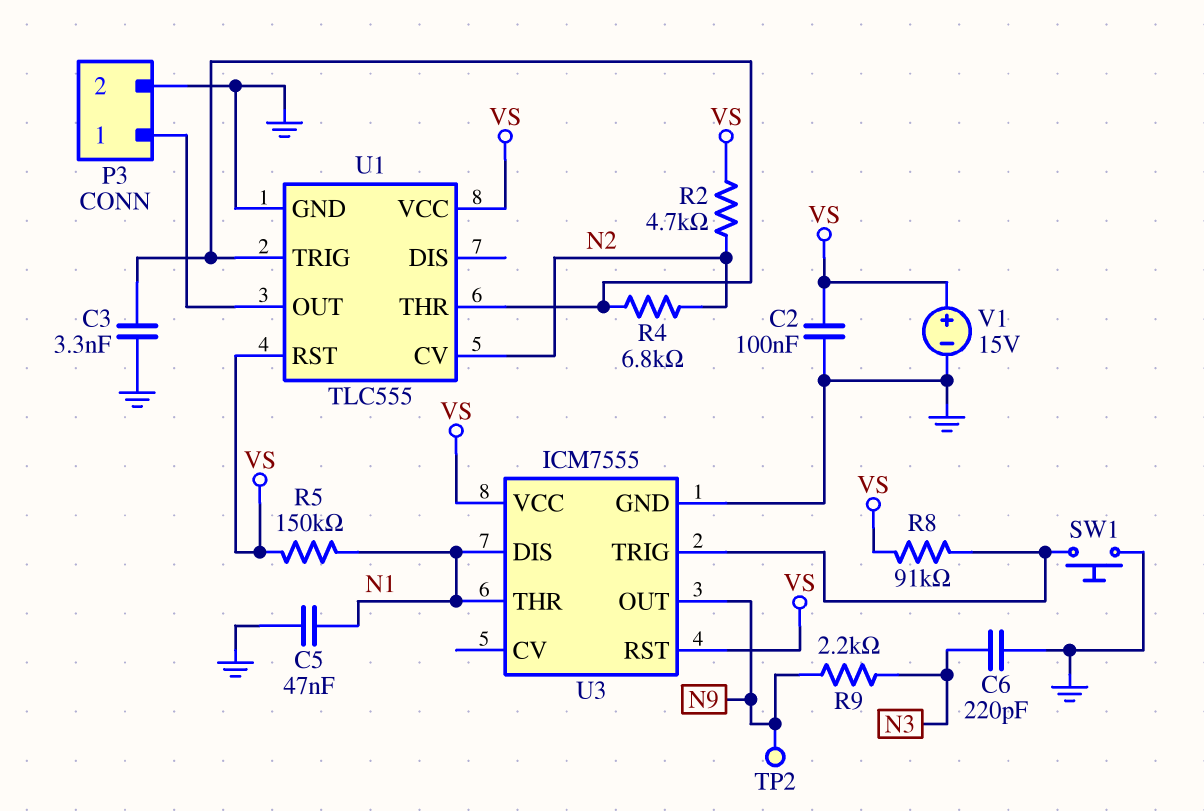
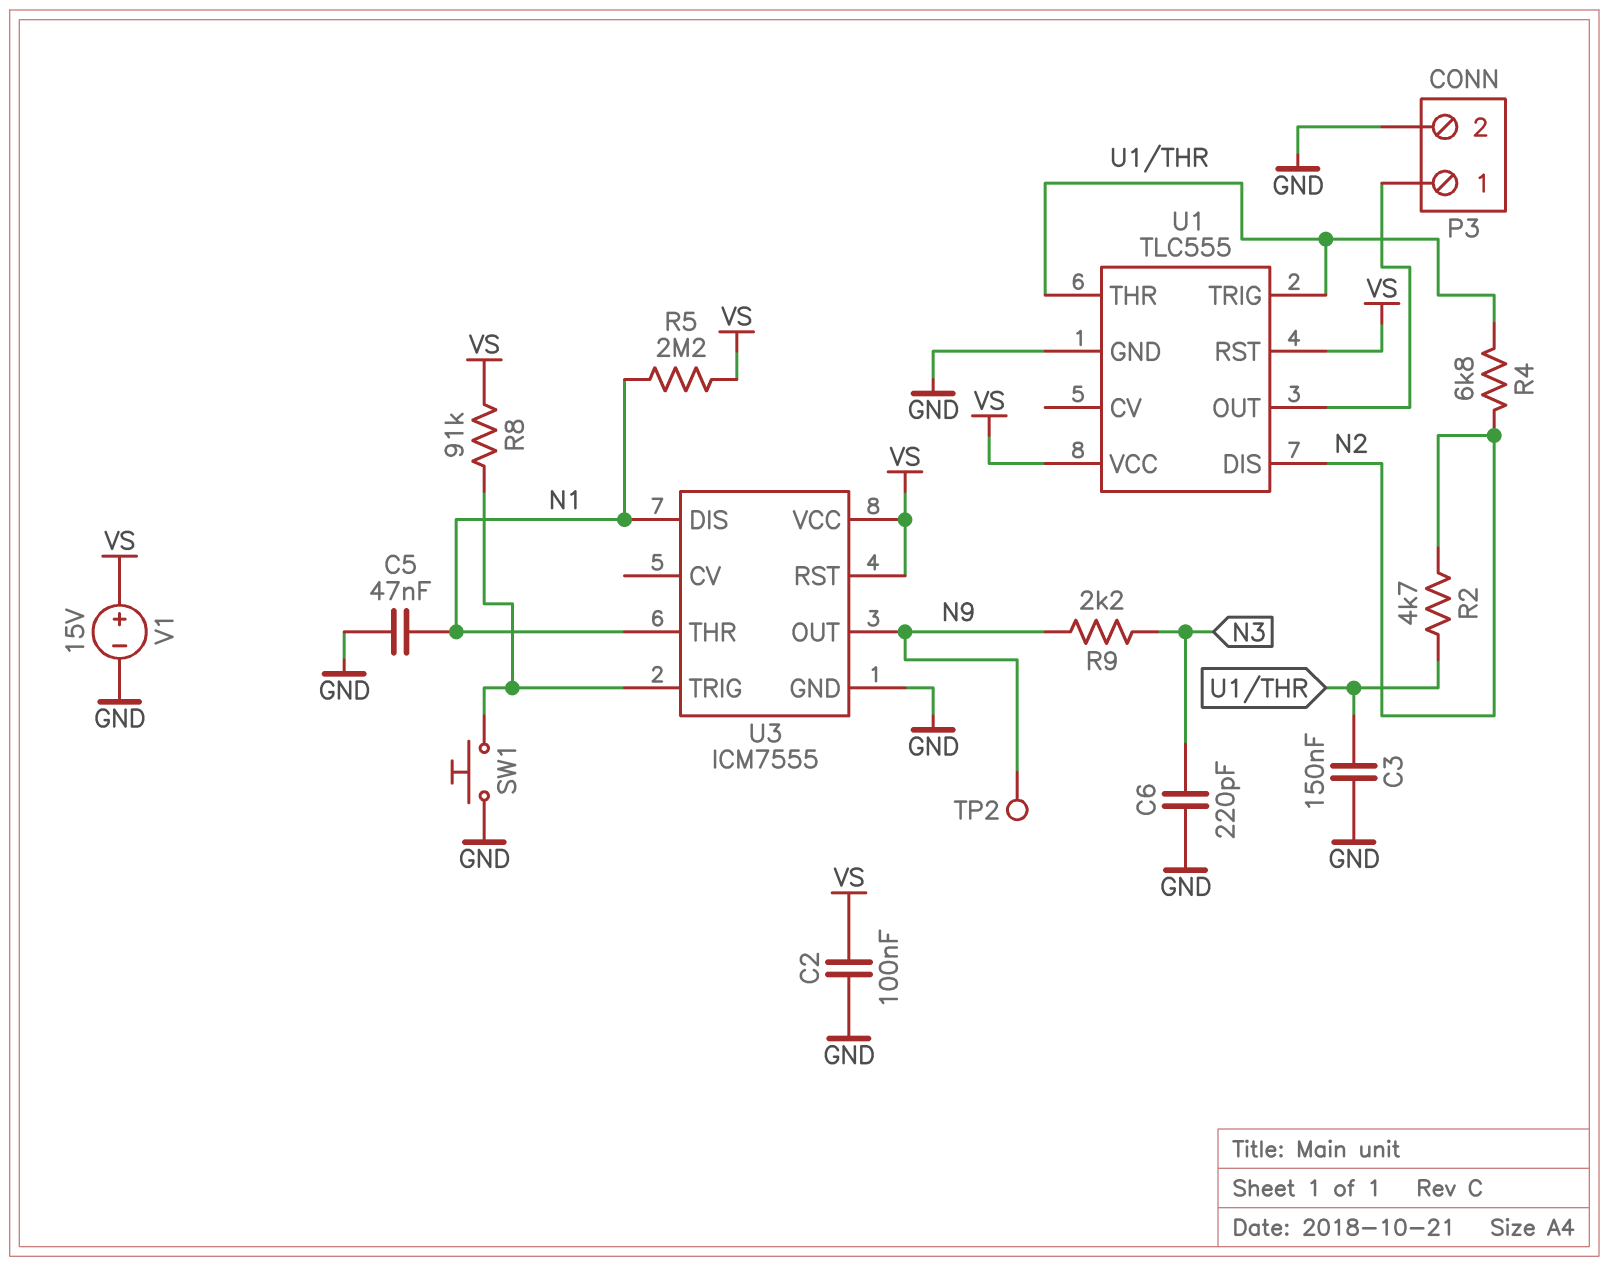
C3: 3.3nF (GND, U1/THR) -> 150nF (GND, U1/THR)
R2: 4.7k (N2, VS) -> 4.7k (N2, U1/THR)
R5: 150k (N1, VS) -> 2.2M (N1, VS)
U1 pin CV: N2 -> none
U1 pin DIS: none -> N2

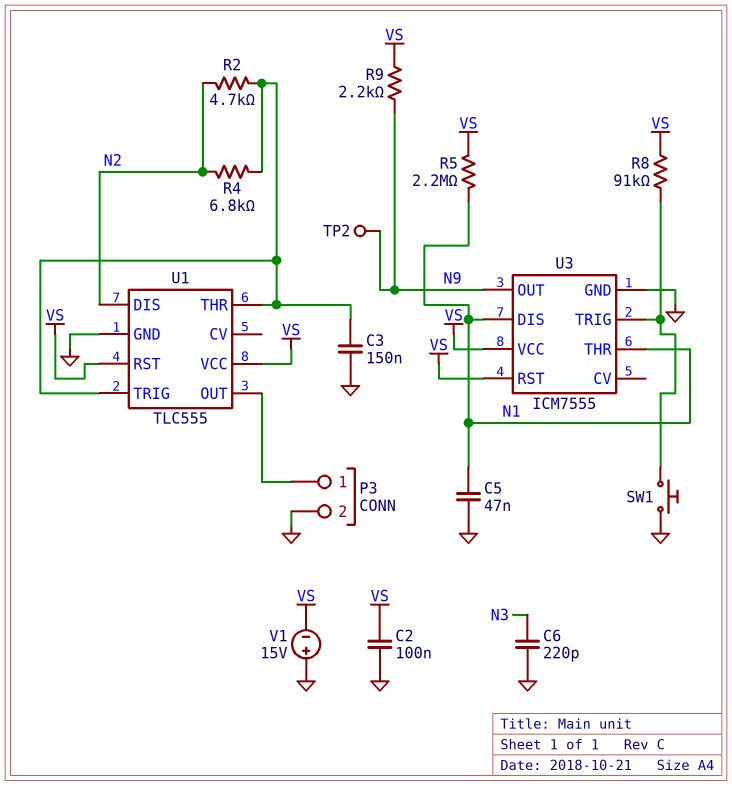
R9: 2.2k (N3, N9) -> 2.2k (N9, VS)
V1: 15V (plus VS, minus GND) -> 15V (plus GND, minus VS)

